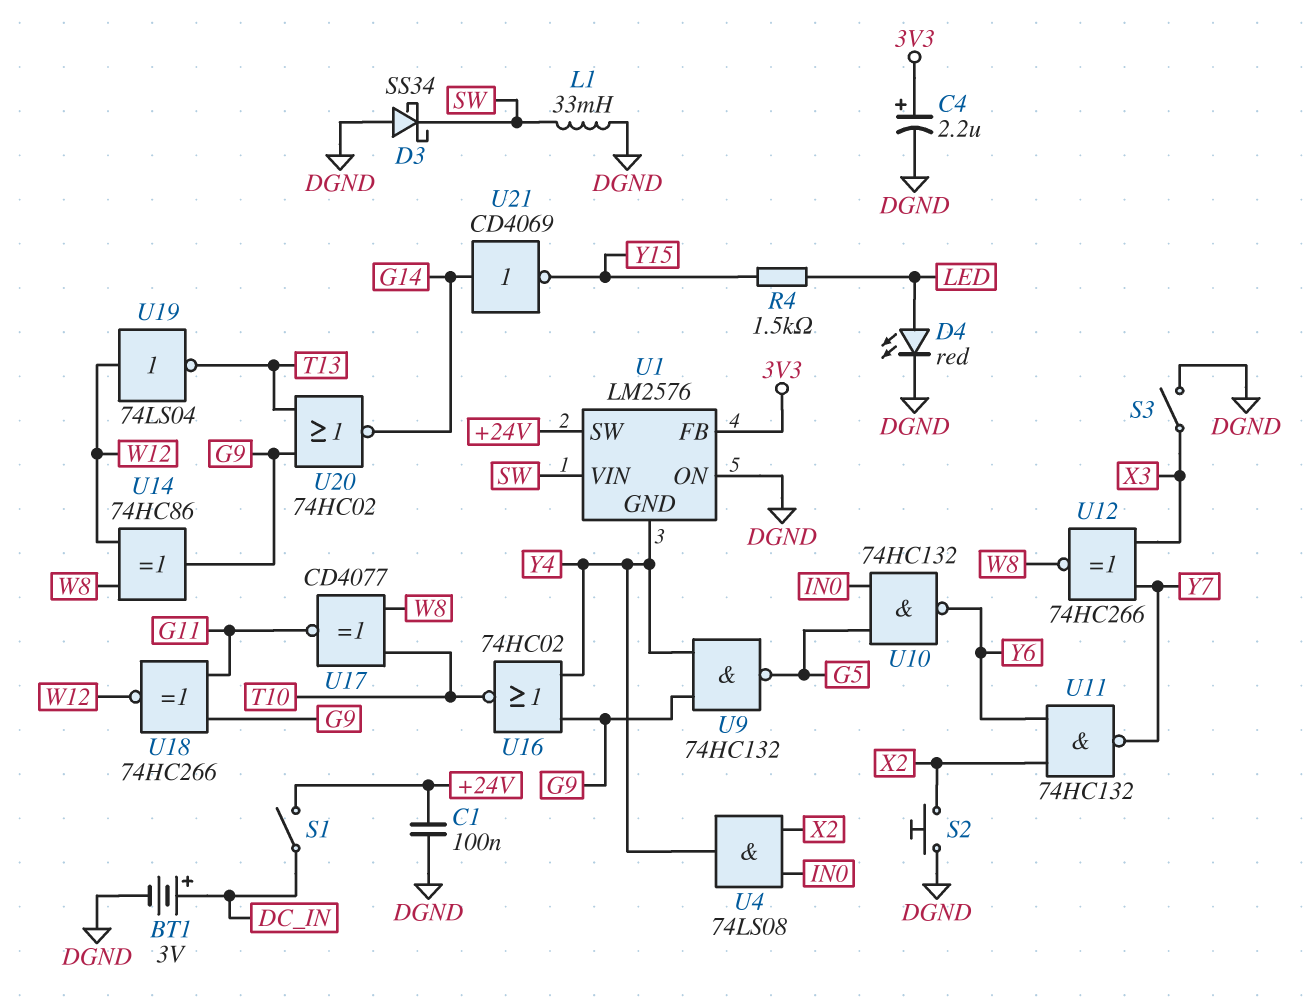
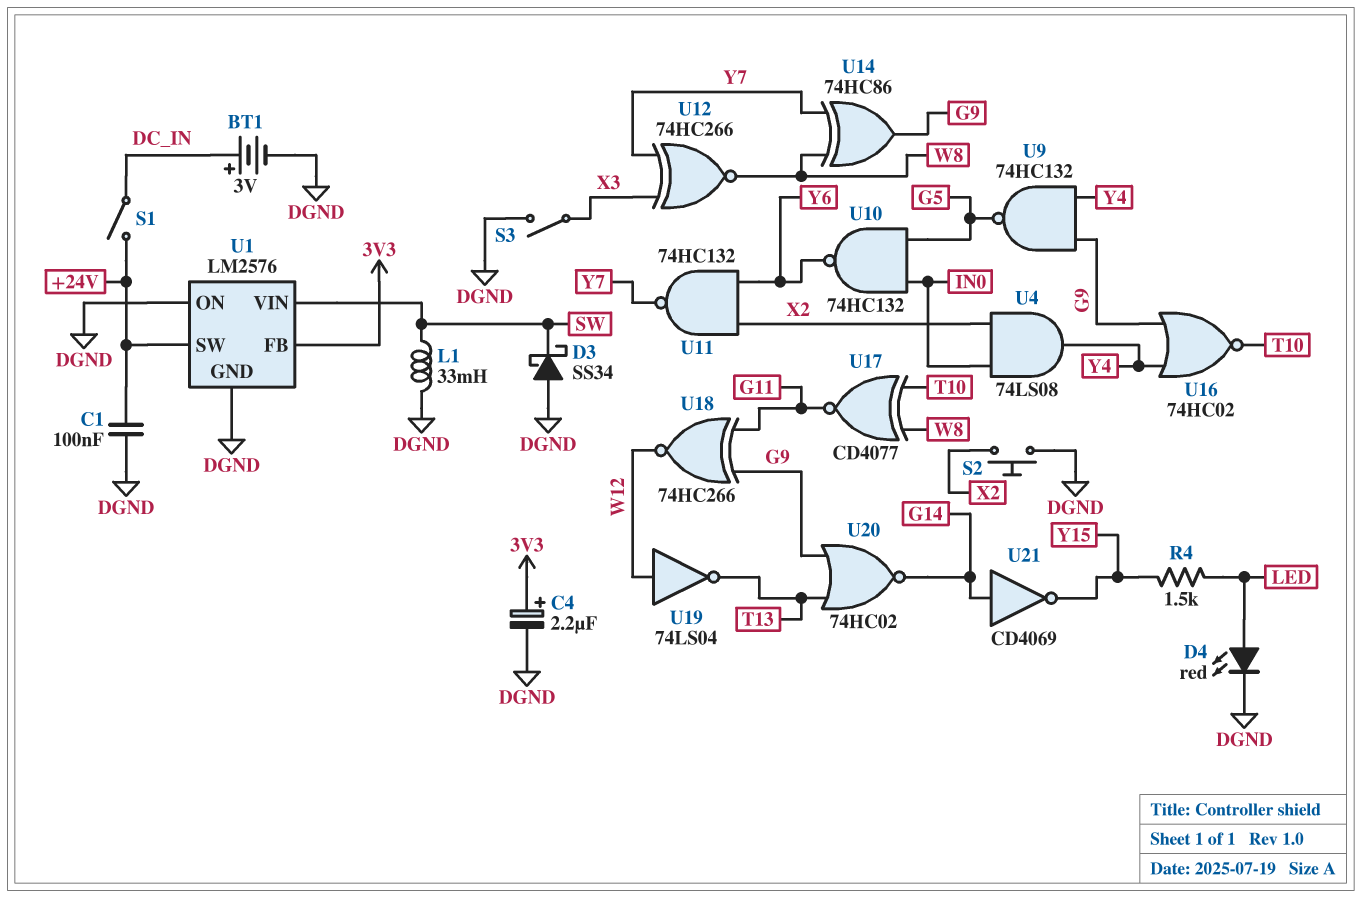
U1 pin GND: Y4 -> DGND
U14: XOR 74HC86 (in W8, in W12, out G9) -> XOR 74HC86 (in W8, in Y7, out G9)

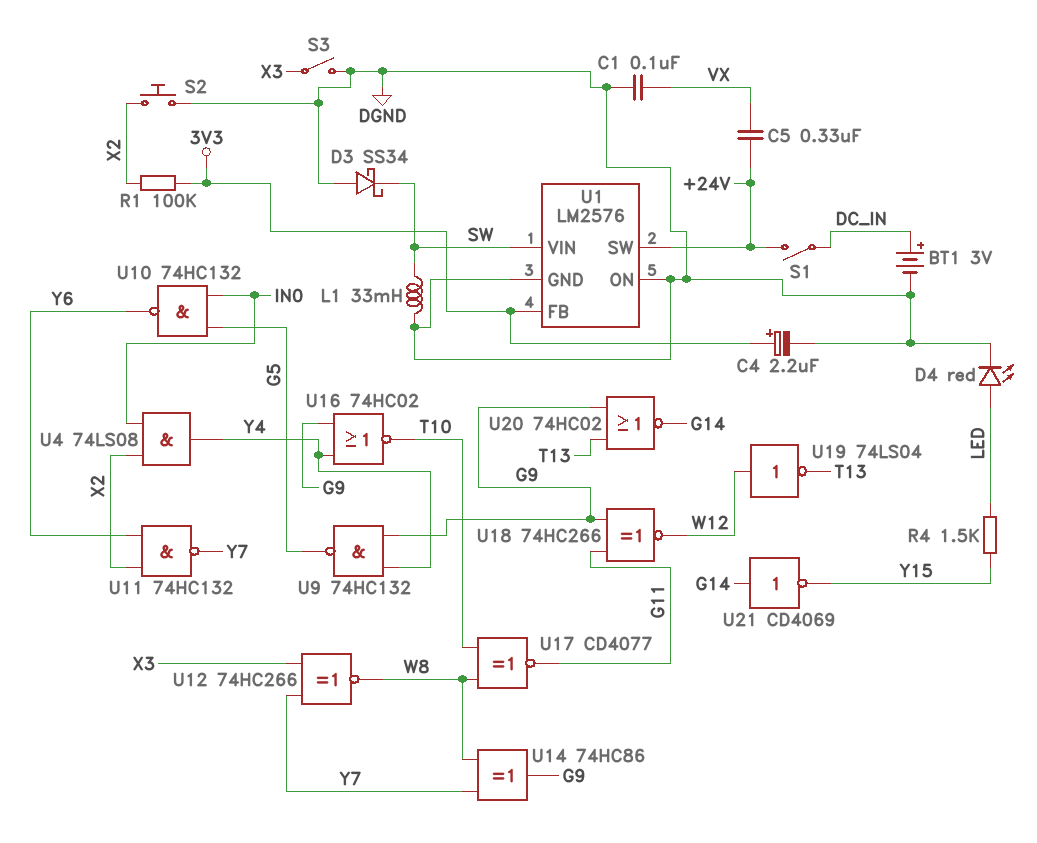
C1: 100nF (+24V, DGND) -> 100nF (DGND, VX)
C5: none -> 330nF (+24V, VX)
R1: none -> 100k (3V3, X2)

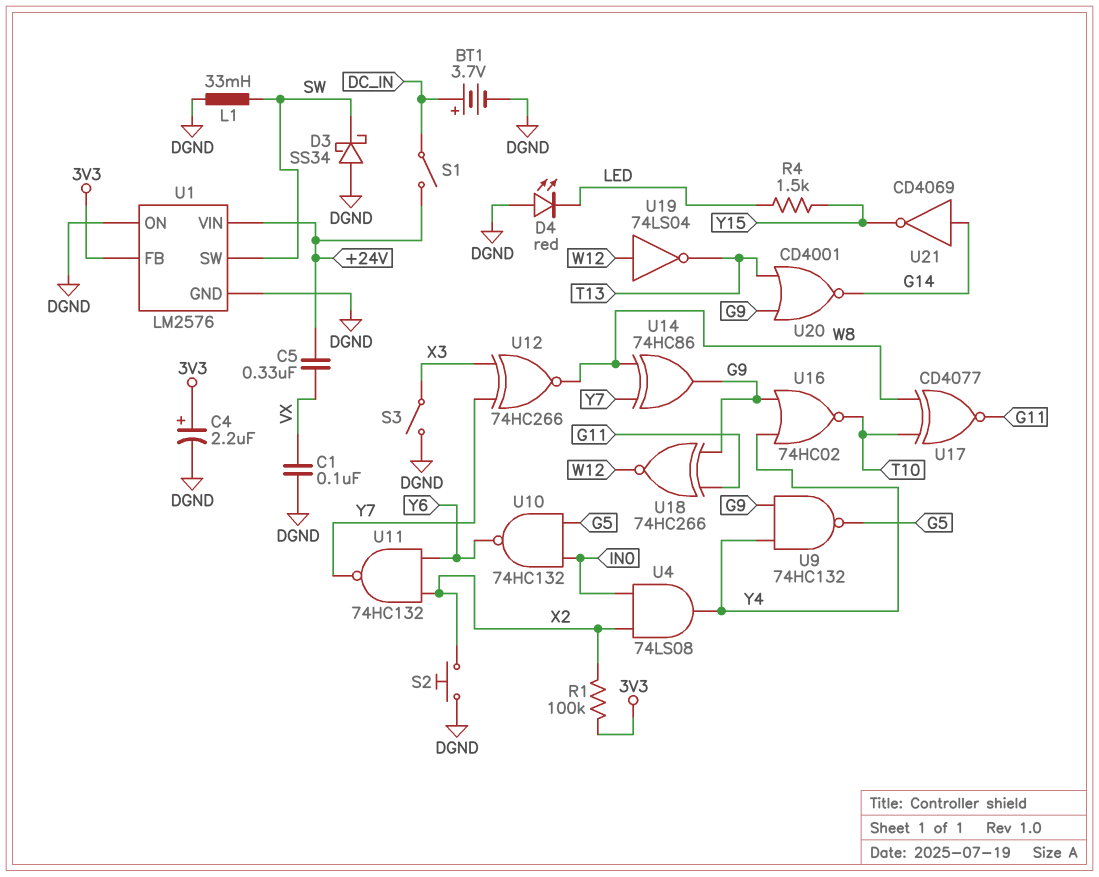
BT1: 3V (plus DC_IN, minus DGND) -> 3.7V (plus DC_IN, minus DGND)
D4: LED red (A LED, K DGND) -> LED red (A DGND, K LED)
U1 pin SW: +24V -> SW
U1 pin VIN: SW -> +24V
U20: NOR 74HC02 (in G9, in T13, out G14) -> NOR CD4001 (in G9, in T13, out G14)

